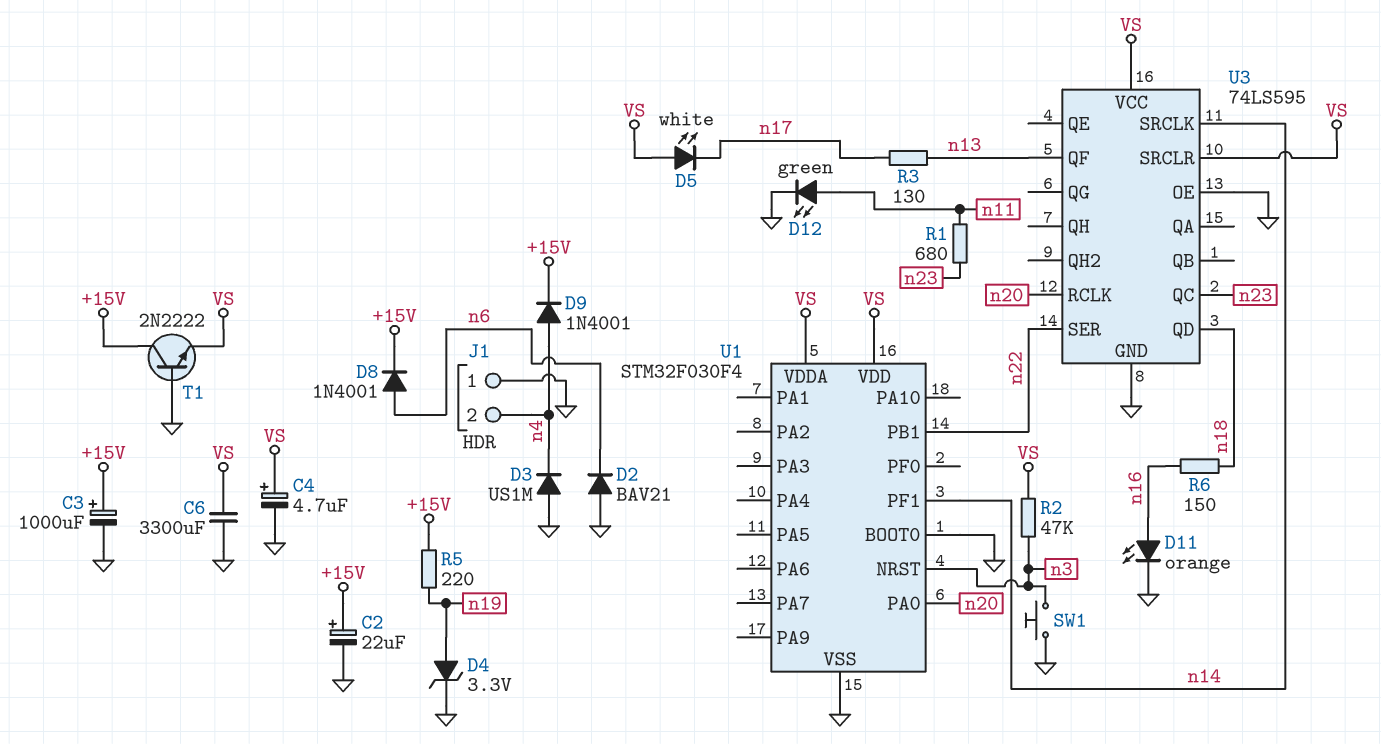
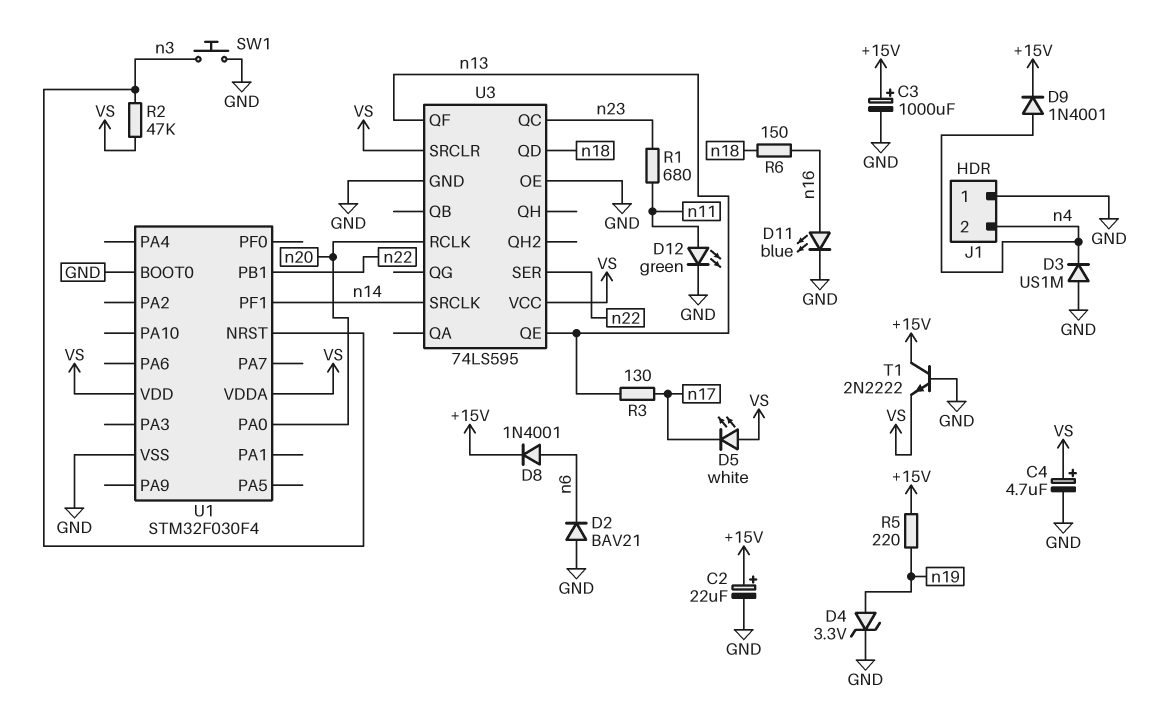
C6: 3300uF (GND, VS) -> none
D11: LED orange (A n16, K GND) -> LED blue (A n16, K GND)
U3 pin QE: none -> n13

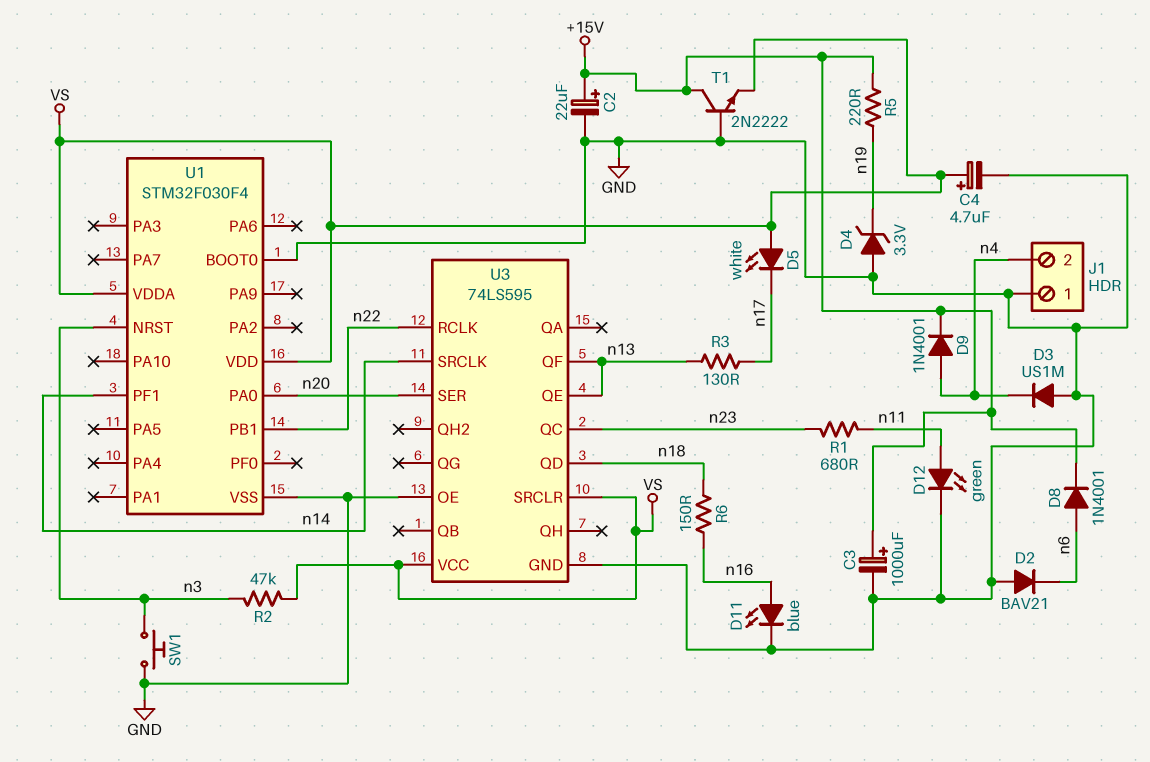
D4: zener 3.3V (A n19, K GND) -> zener 3.3V (A GND, K n19)
U3 pin RCLK: n20 -> n22
U3 pin SER: n22 -> n20

